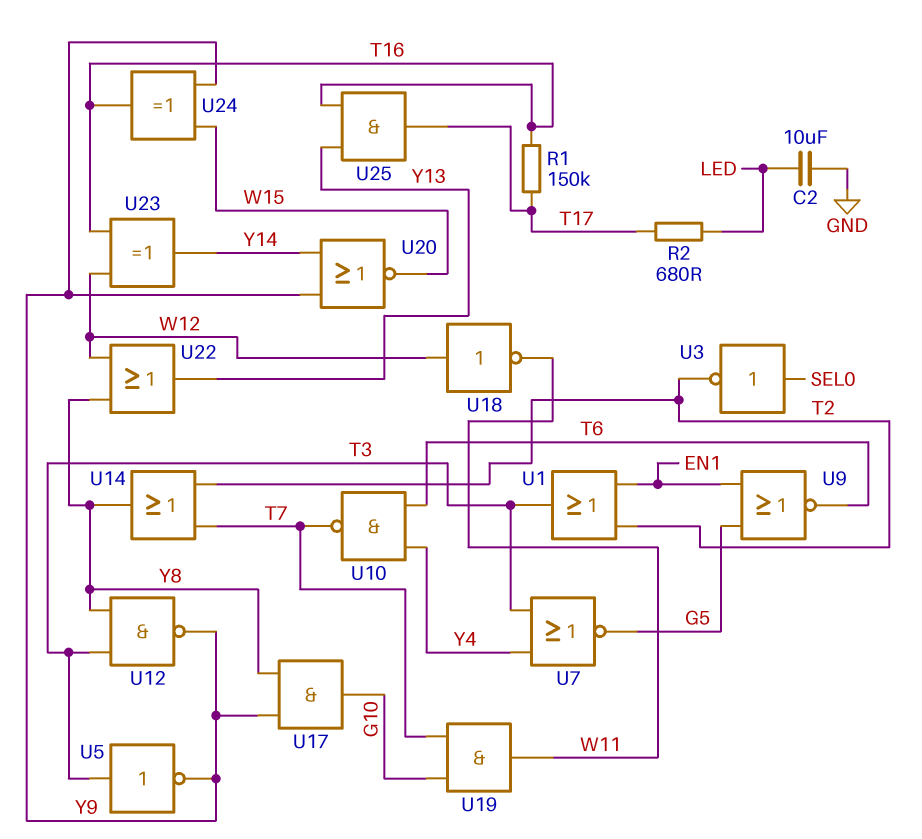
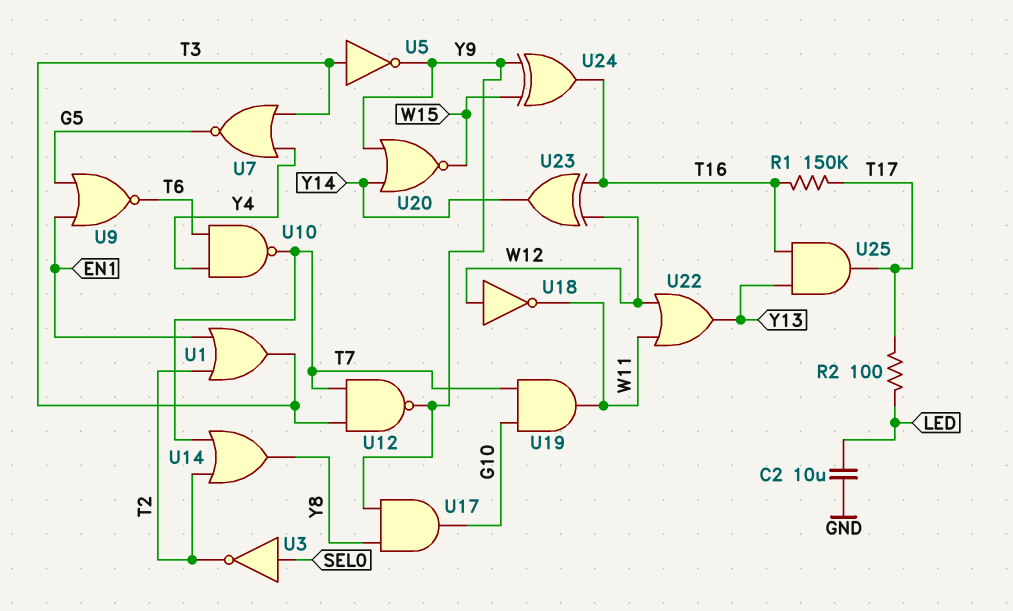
R2: 680 (LED, T17) -> 100 (LED, T17)
U12: NAND (in T3, in Y8, out Y9) -> NAND (in T3, in T7, out Y9)
U22: OR (in W12, in Y8, out Y13) -> OR (in W11, in W12, out Y13)

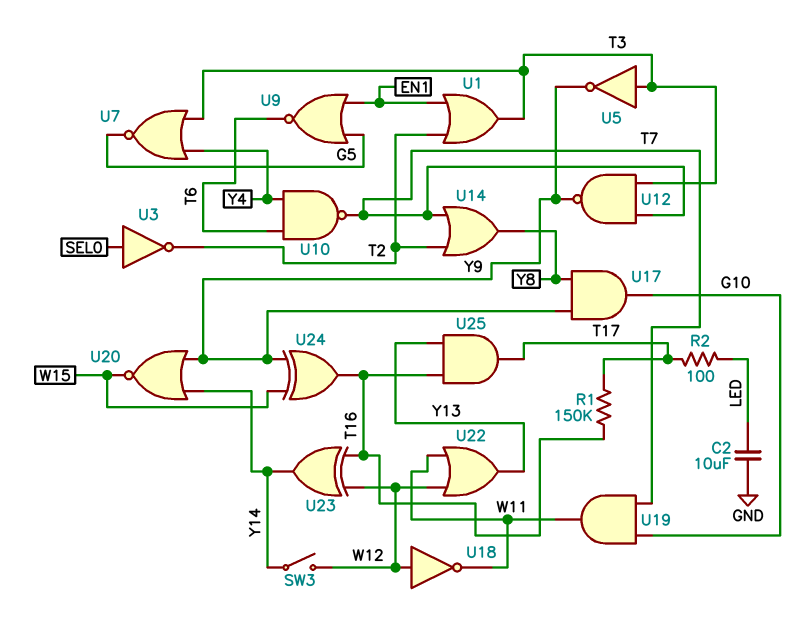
SW3: none -> switch (W12, Y14)

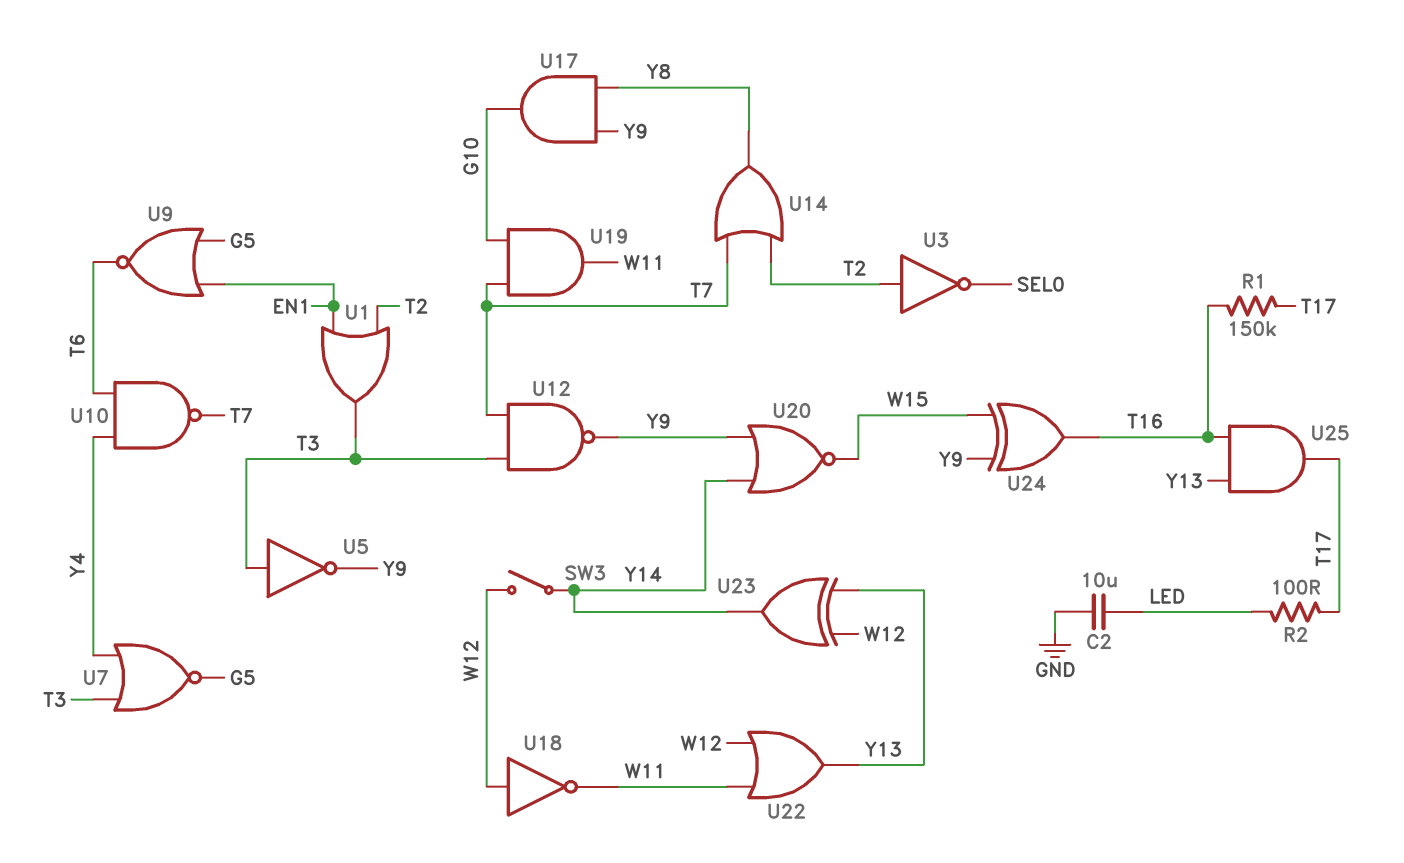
U3: NOT (in SEL0, out T2) -> NOT (in T2, out SEL0)
U23: XOR (in T16, in W12, out Y14) -> XOR (in W12, in Y13, out Y14)

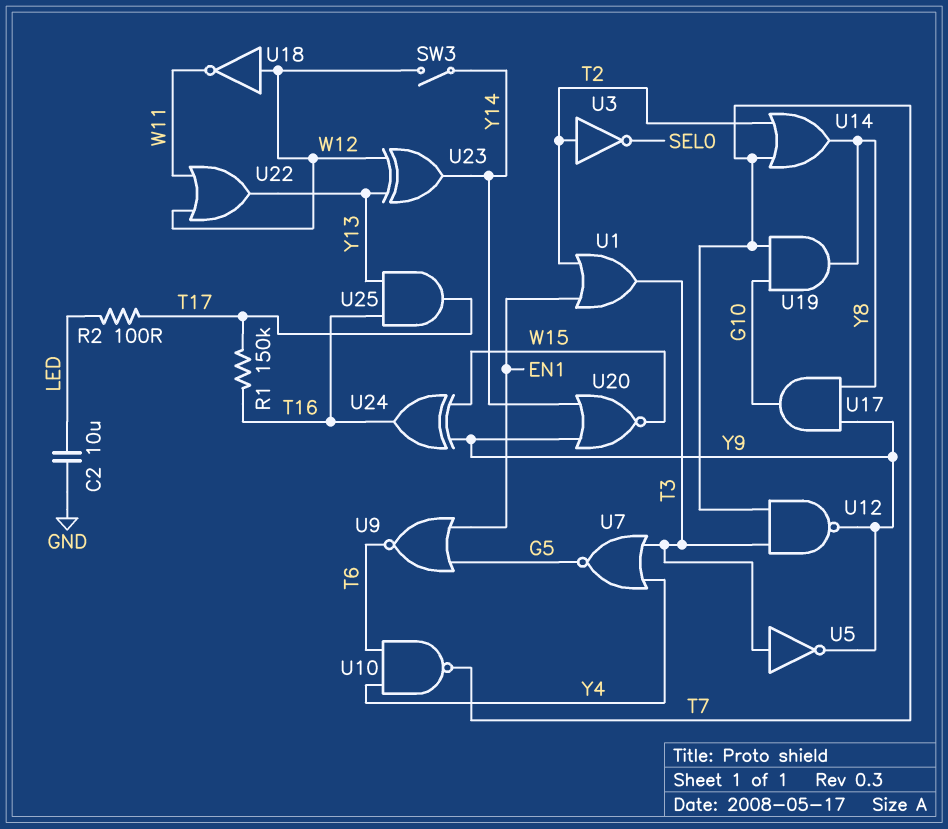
U19: AND (in G10, in T7, out W11) -> AND (in G10, in T7, out Y8)

